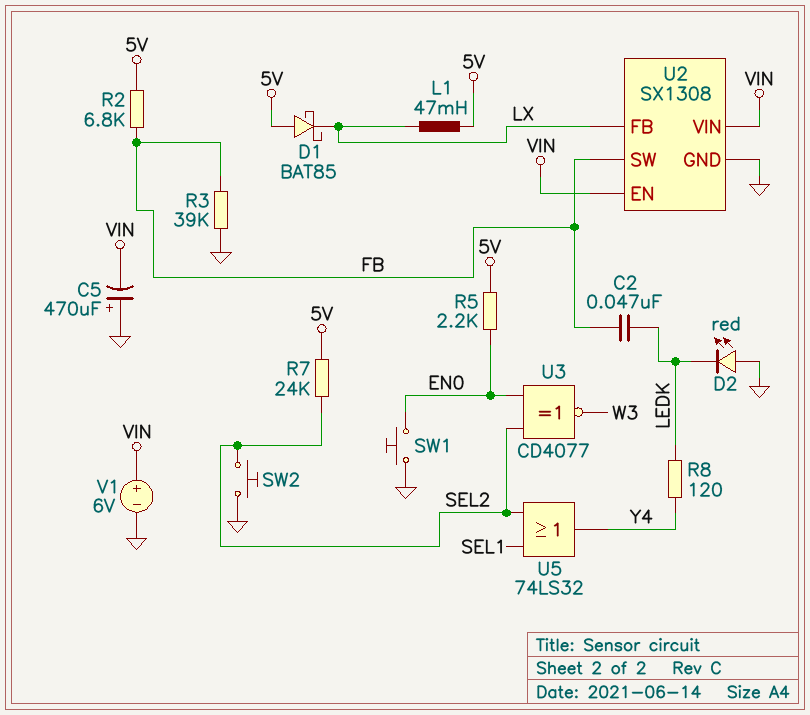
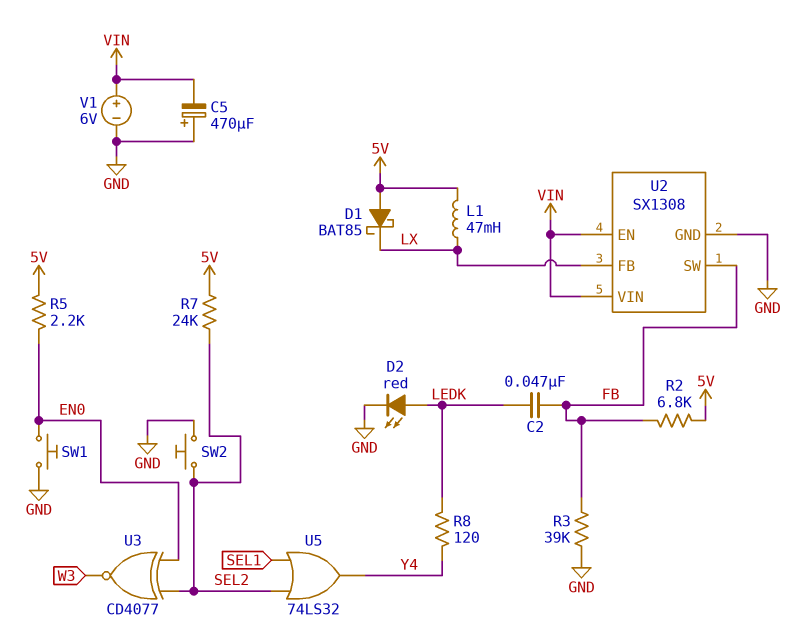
D2: LED red (A GND, K LEDK) -> LED red (A LEDK, K GND)

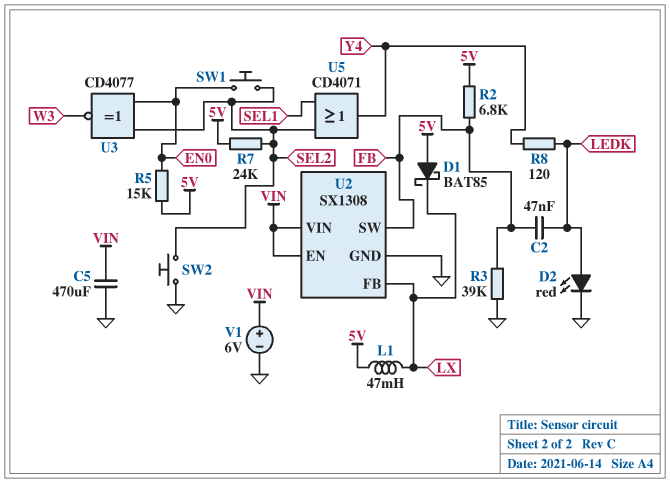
C5: 470uF (plus GND, minus VIN) -> 470uF (GND, VIN)
R5: 2.2k (5V, EN0) -> 15k (5V, EN0)
SW1: button (EN0, GND) -> button (EN0, SEL2)
U5: OR 74LS32 (in SEL1, in SEL2, out Y4) -> OR CD4071 (in SEL1, in SEL2, out Y4)

